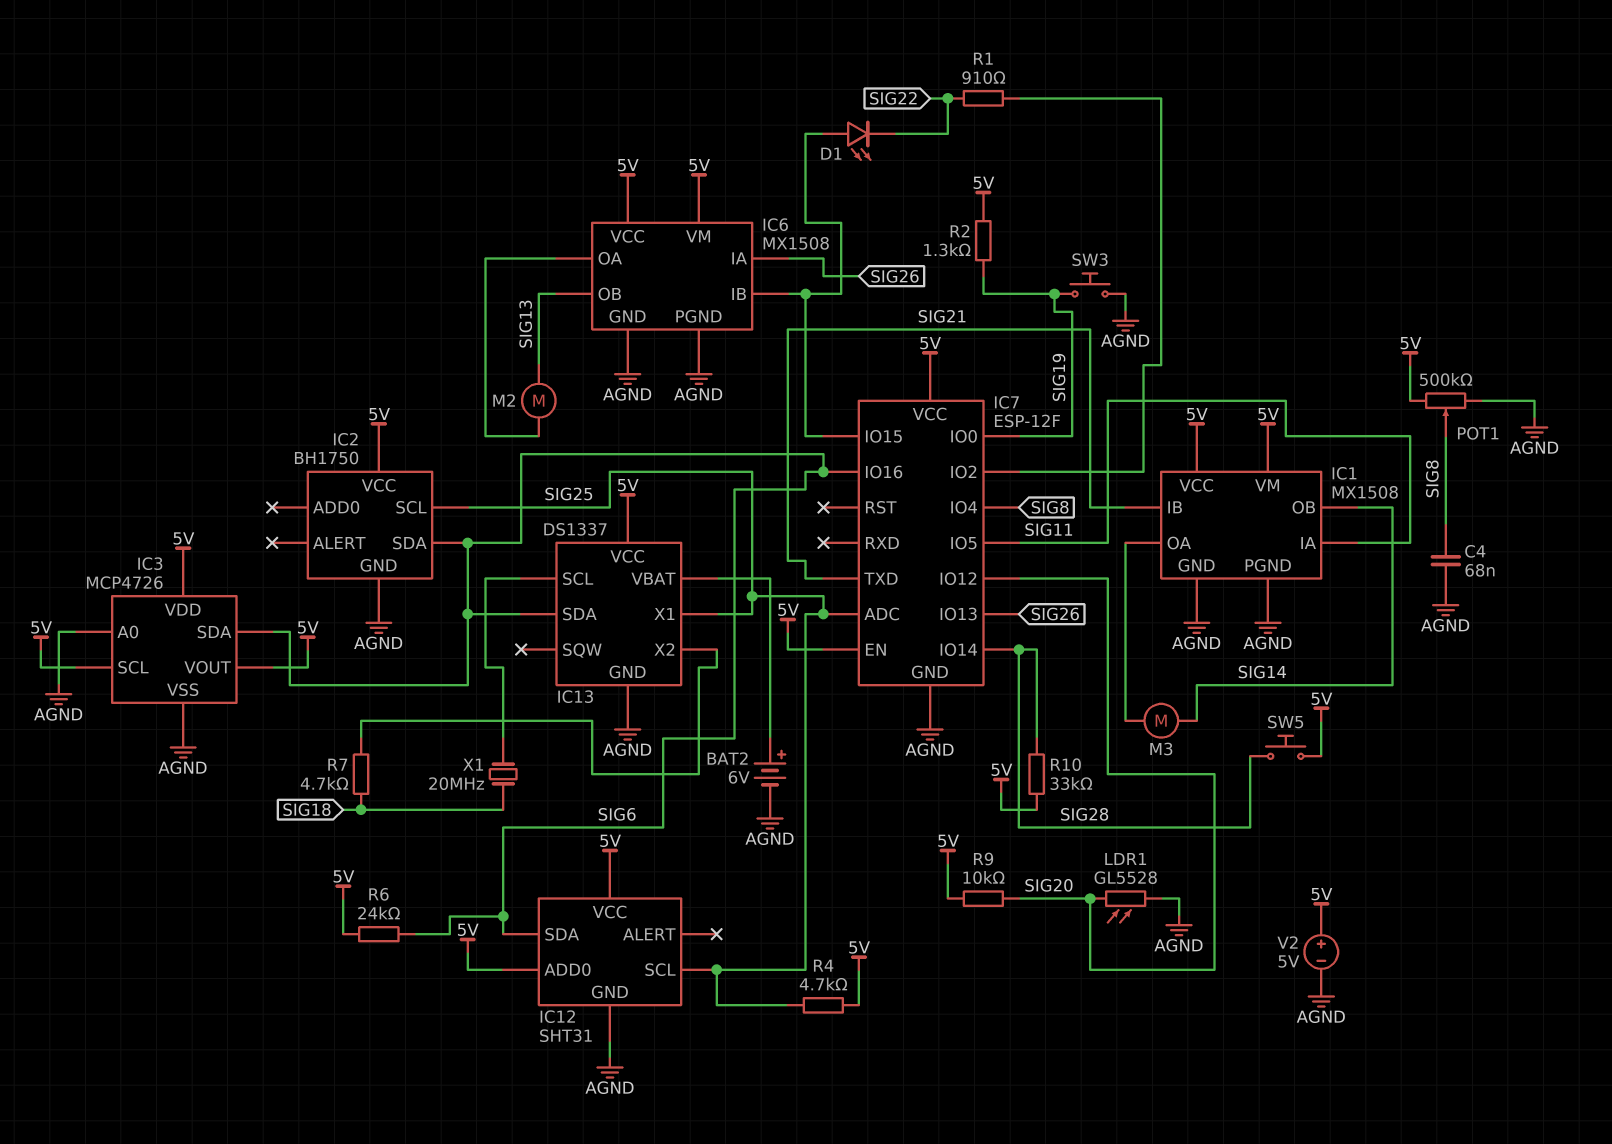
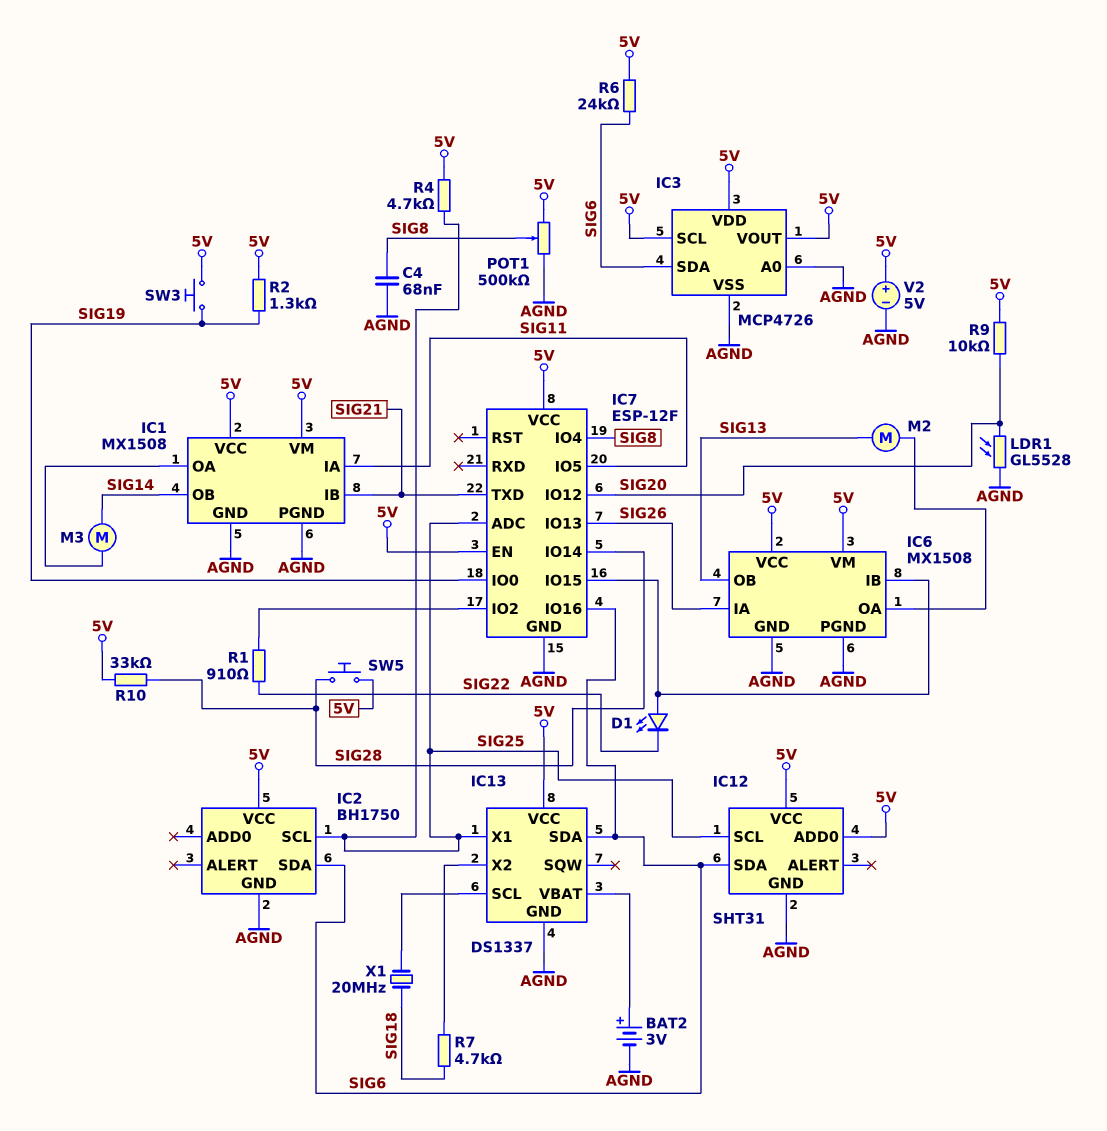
BAT2: 6V (plus IC13/VBAT, minus AGND) -> 3V (plus IC13/VBAT, minus AGND)
SW3: button (AGND, SIG19) -> button (5V, SIG19)

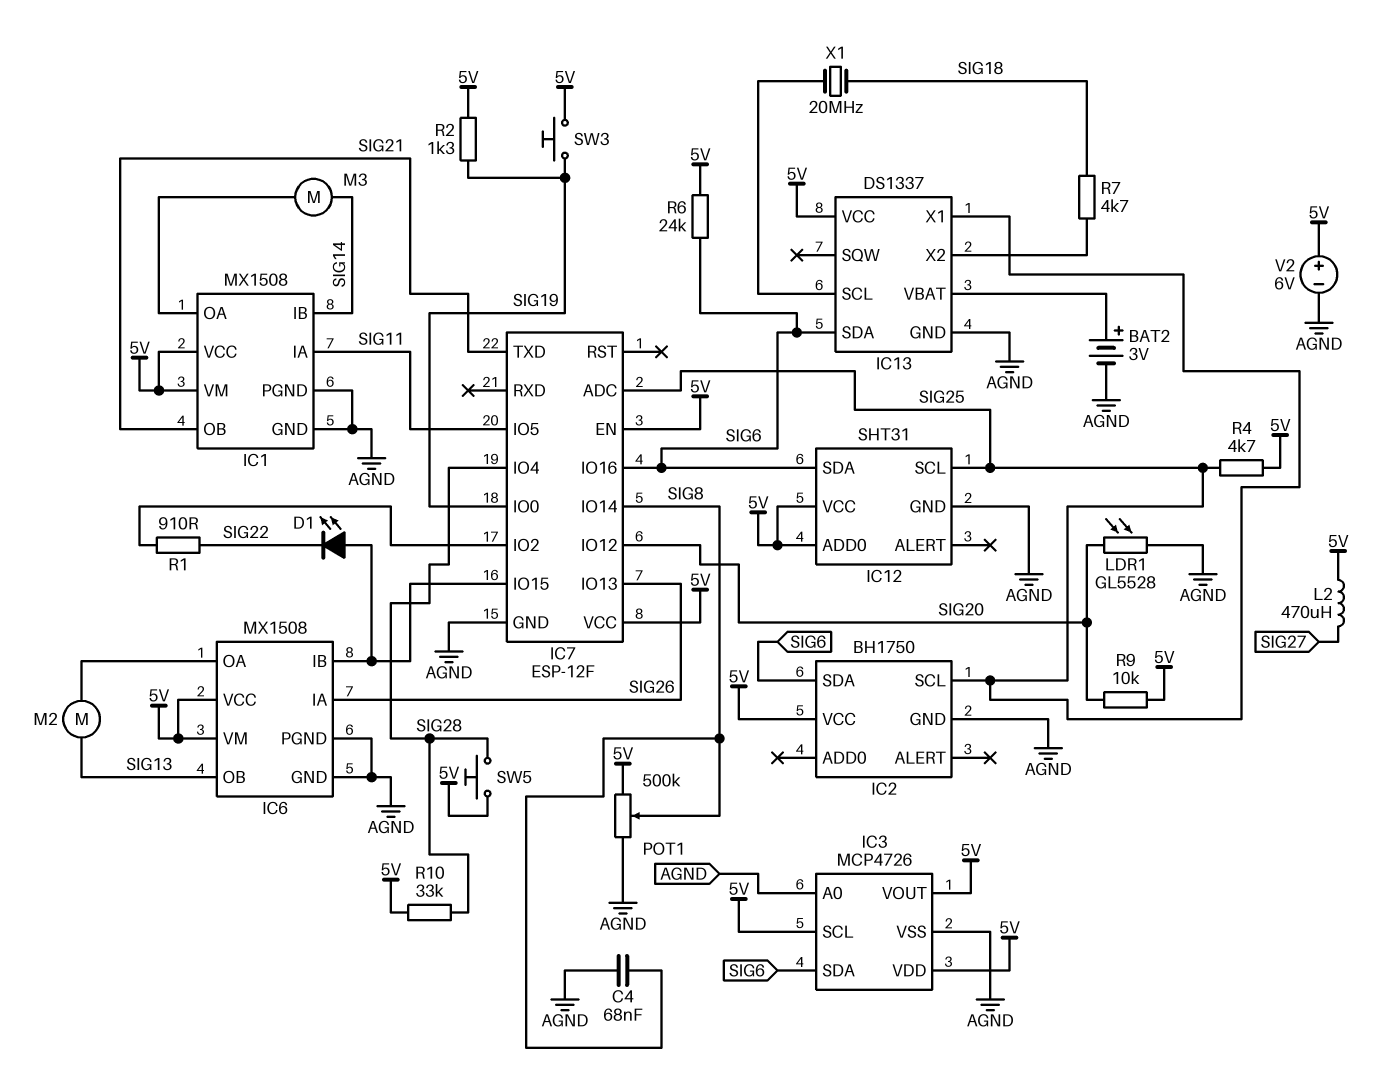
IC1 pin IB: SIG21 -> SIG14
IC1 pin OB: SIG14 -> SIG21
IC7 pin IO4: SIG8 -> SIG28
IC7 pin IO14: SIG28 -> SIG8
L2: none -> 470uH (5V, SIG27)
V2: 5V (plus 5V, minus AGND) -> 6V (plus 5V, minus AGND)

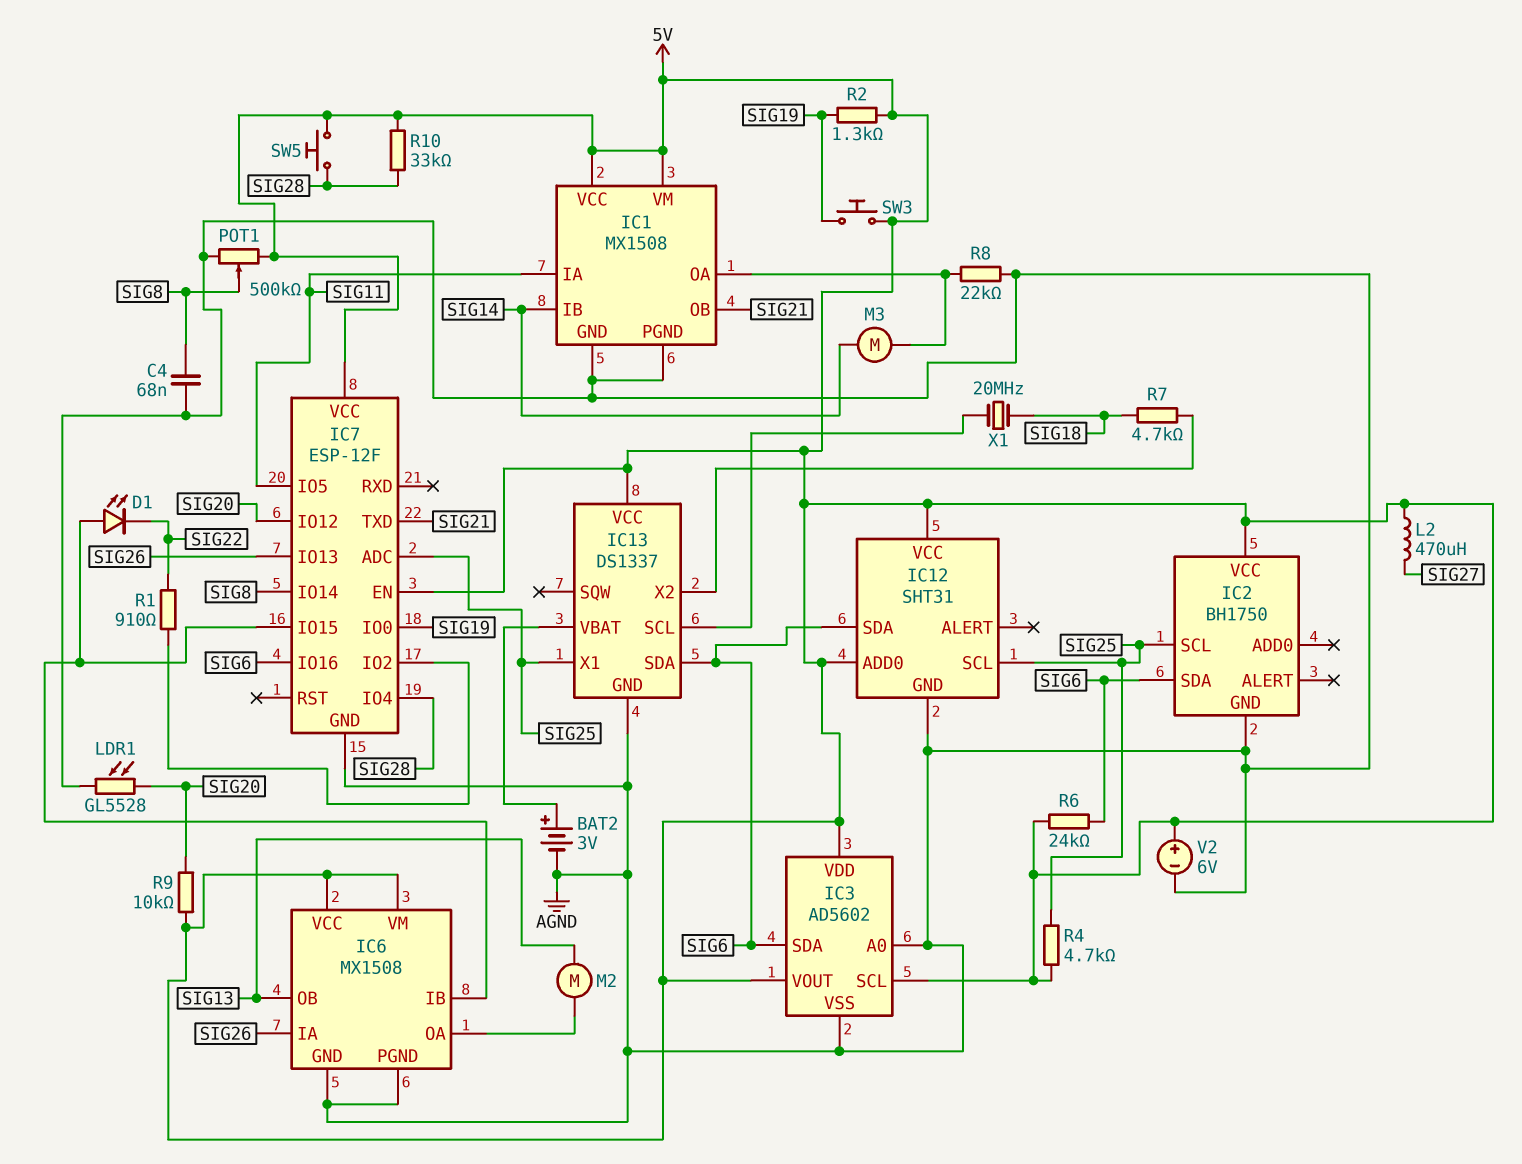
IC3: MCP4726 -> AD5602
R8: none -> 22k (AGND, IC1/OA)

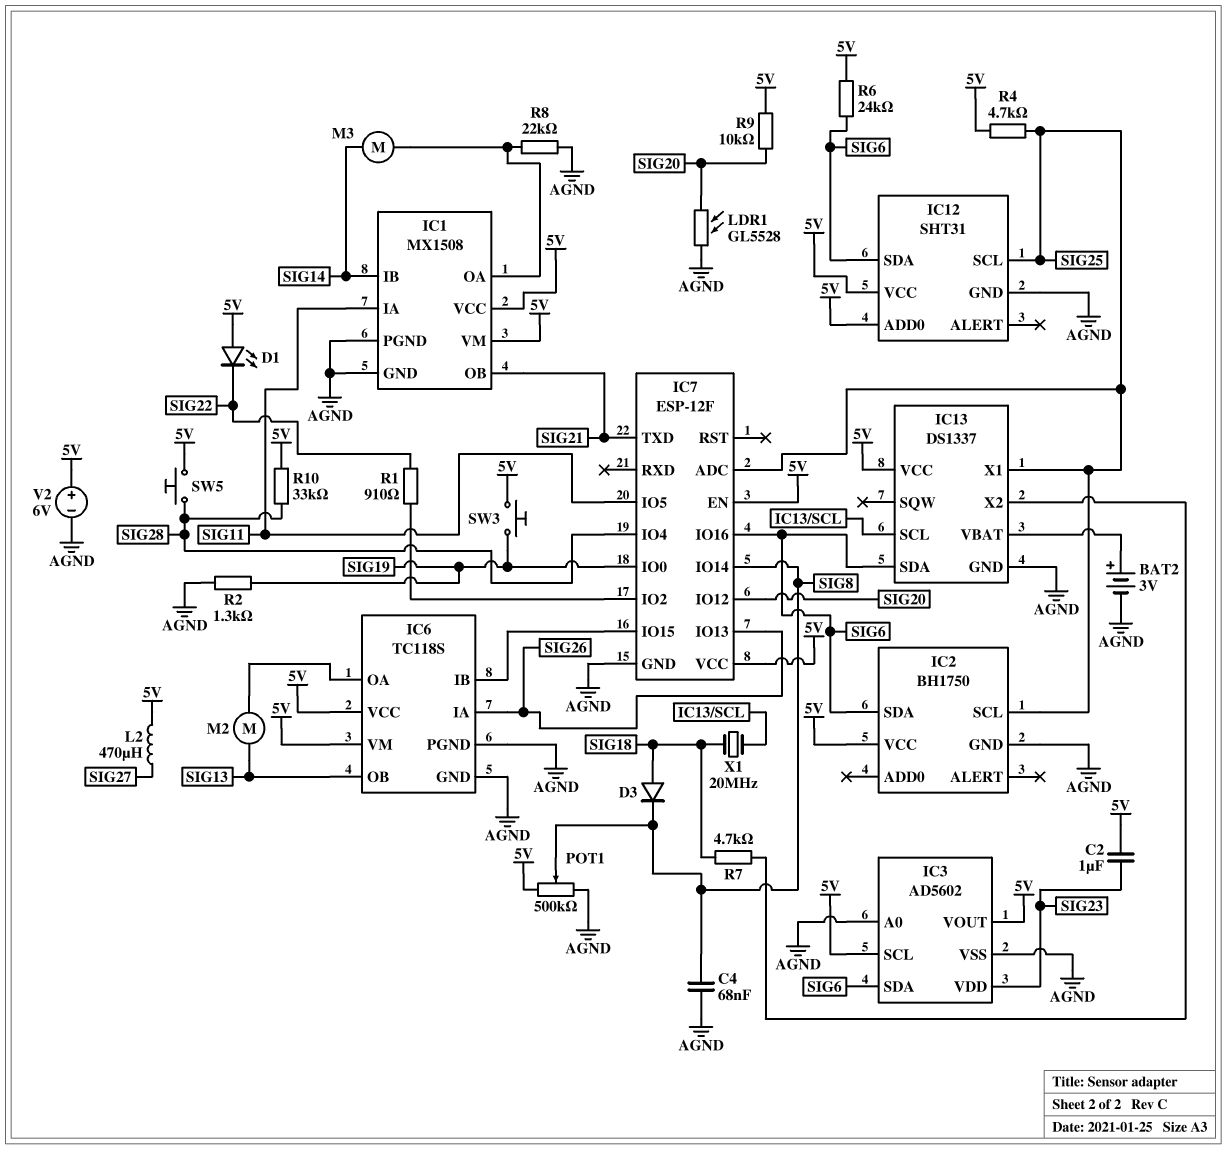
C2: none -> 1uF (5V, SIG23)
D1: LED (A IC6/IB, K SIG22) -> LED (A 5V, K SIG22)
D3: none -> diode (A SIG18, K SIG8)
IC3 pin VDD: 5V -> SIG23
IC6: MX1508 -> TC118S
R2: 1.3k (5V, SIG19) -> 1.3k (AGND, SIG19)

